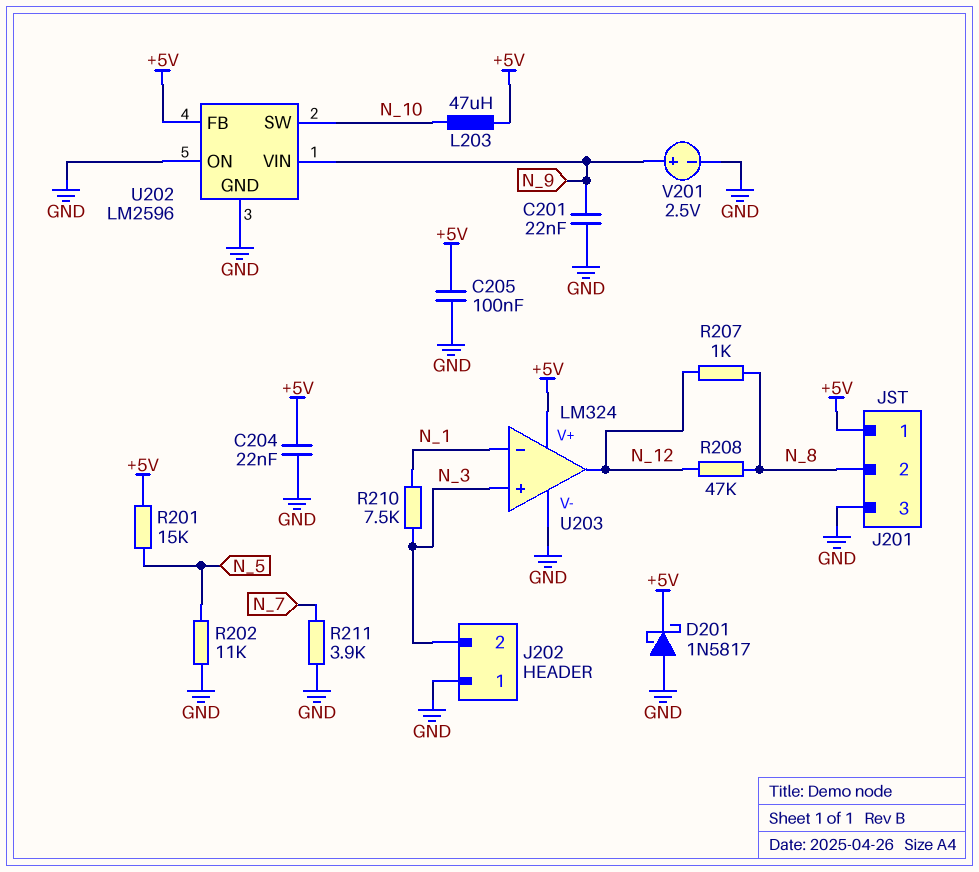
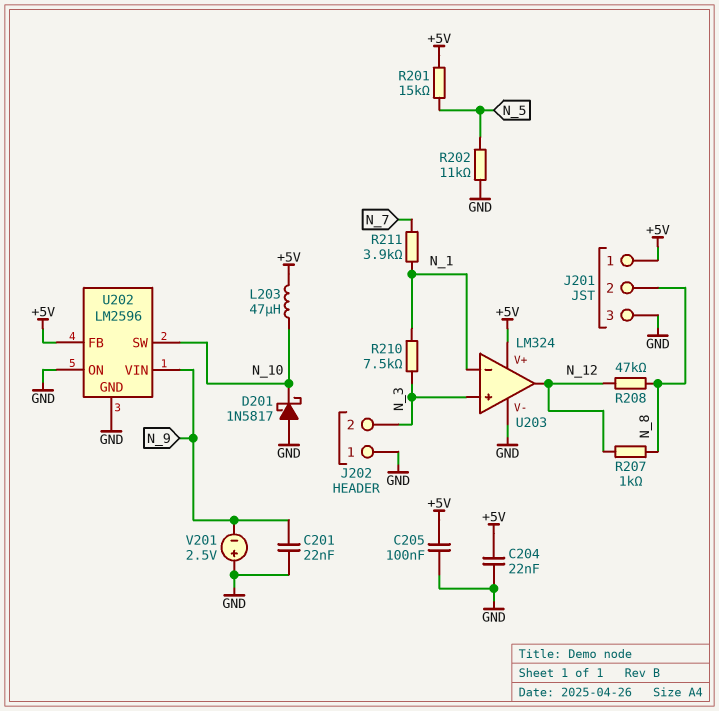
D201: schottky 1N5817 (A GND, K +5V) -> schottky 1N5817 (A GND, K N_10)
R211: 3.9k (GND, N_7) -> 3.9k (N_1, N_7)
V201: 2.5V (plus N_9, minus GND) -> 2.5V (plus GND, minus N_9)

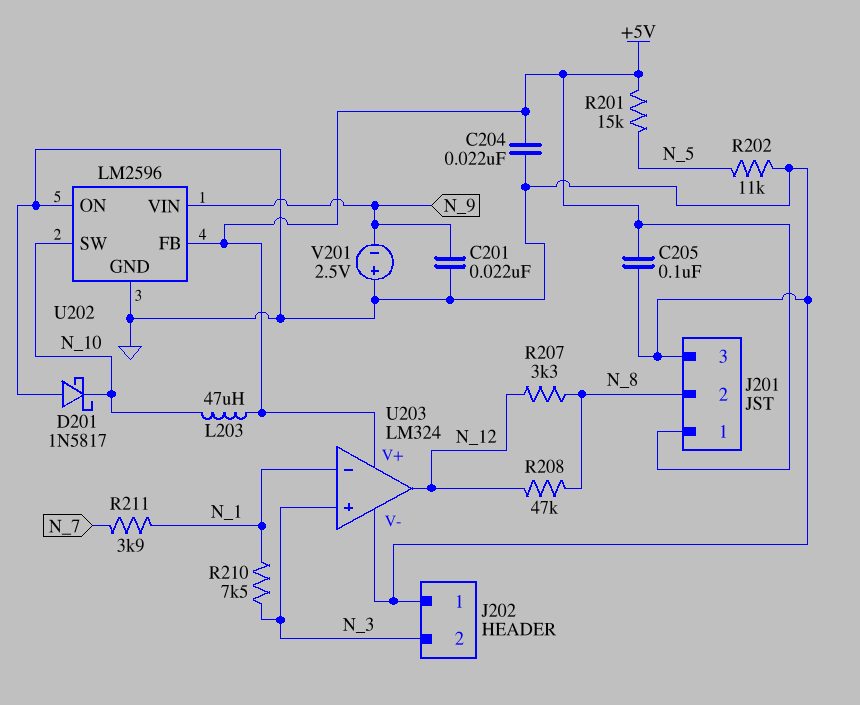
R207: 1k (N_8, N_12) -> 3.3k (N_8, N_12)

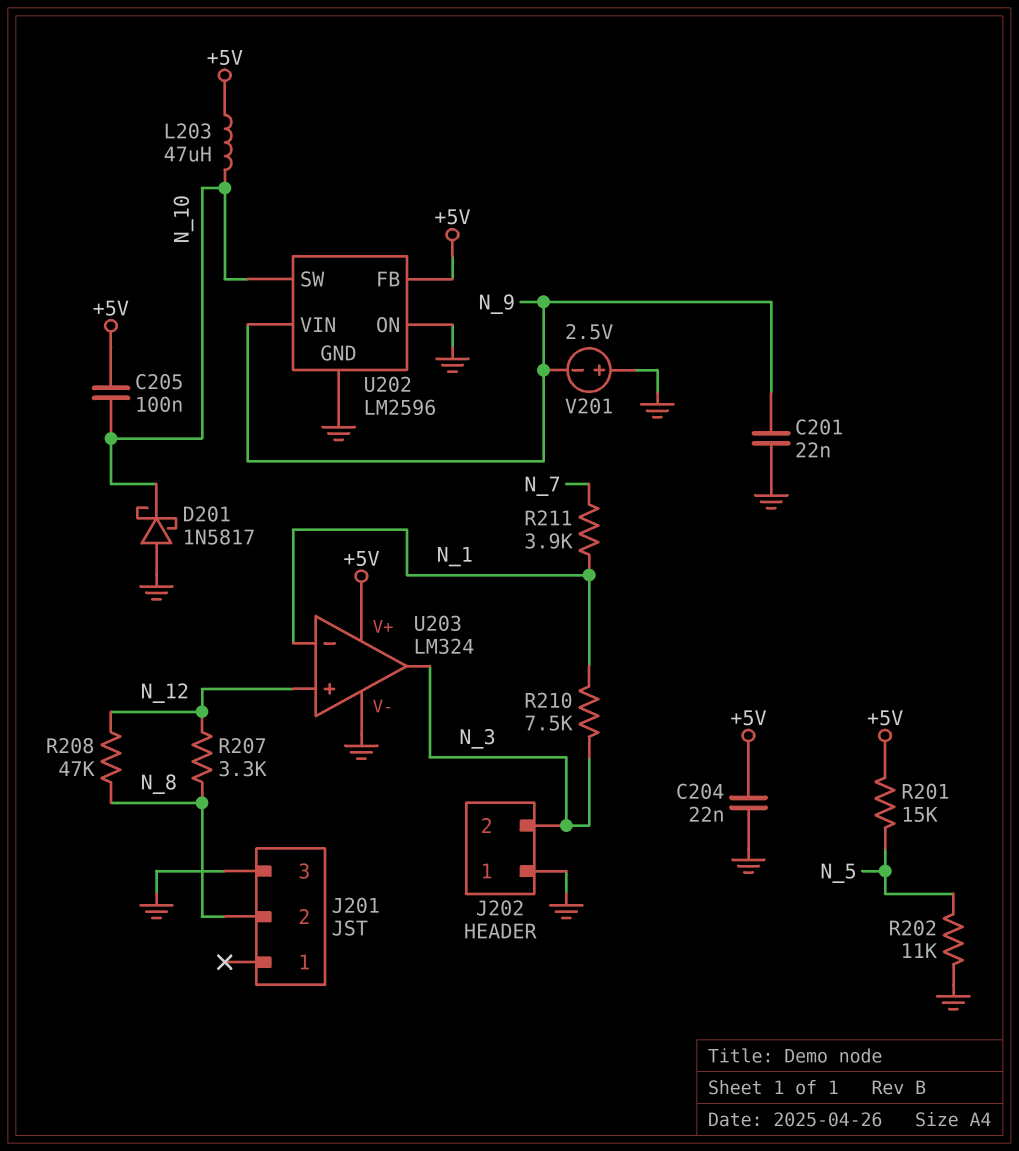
C205: 100nF (+5V, GND) -> 100nF (+5V, N_10)
J201 pin 1: +5V -> none
U203 pin in+: N_3 -> N_12
U203 pin out: N_12 -> N_3

